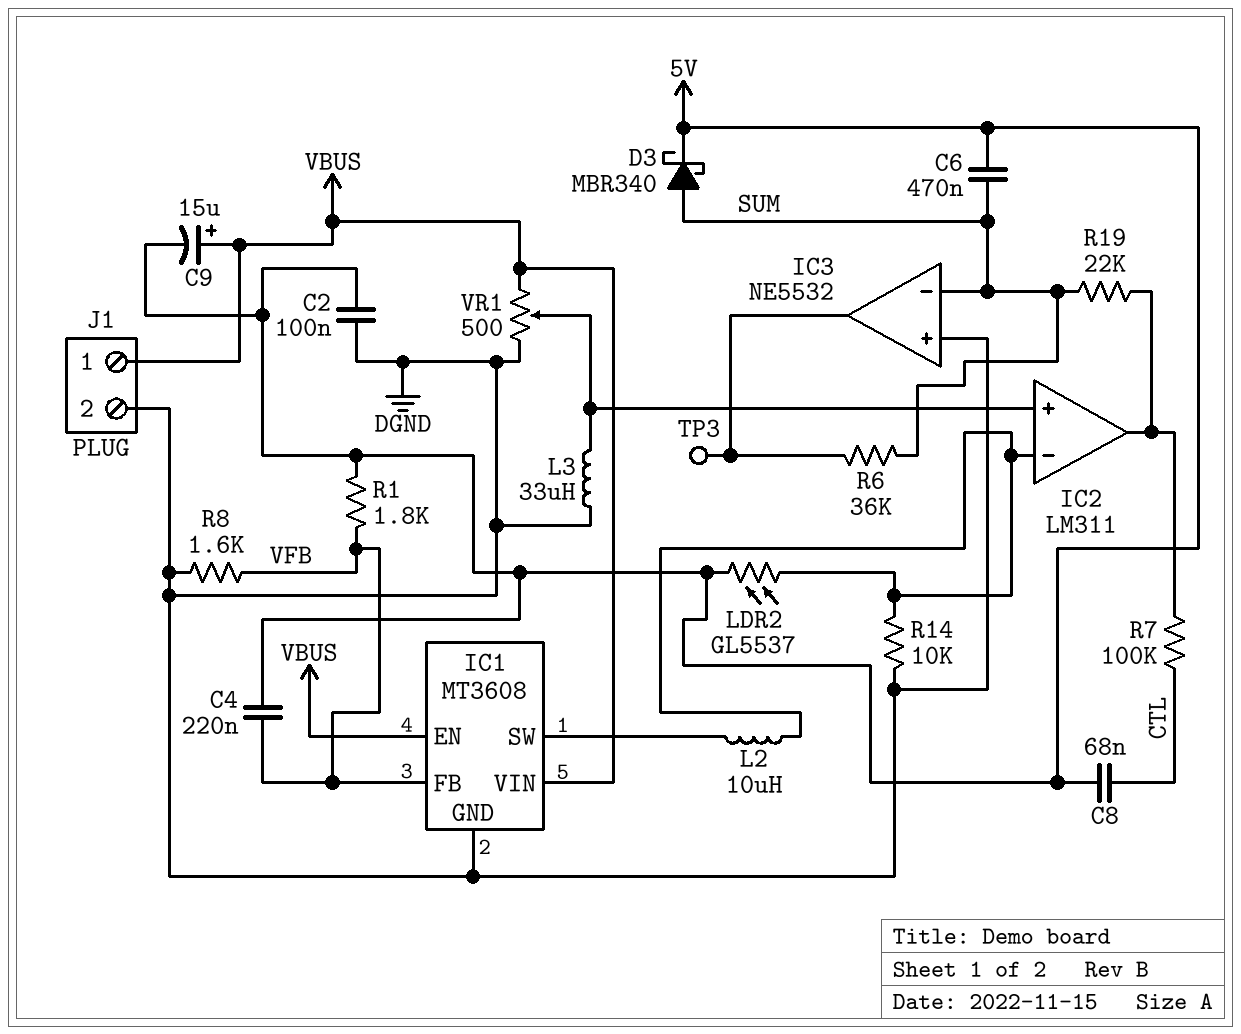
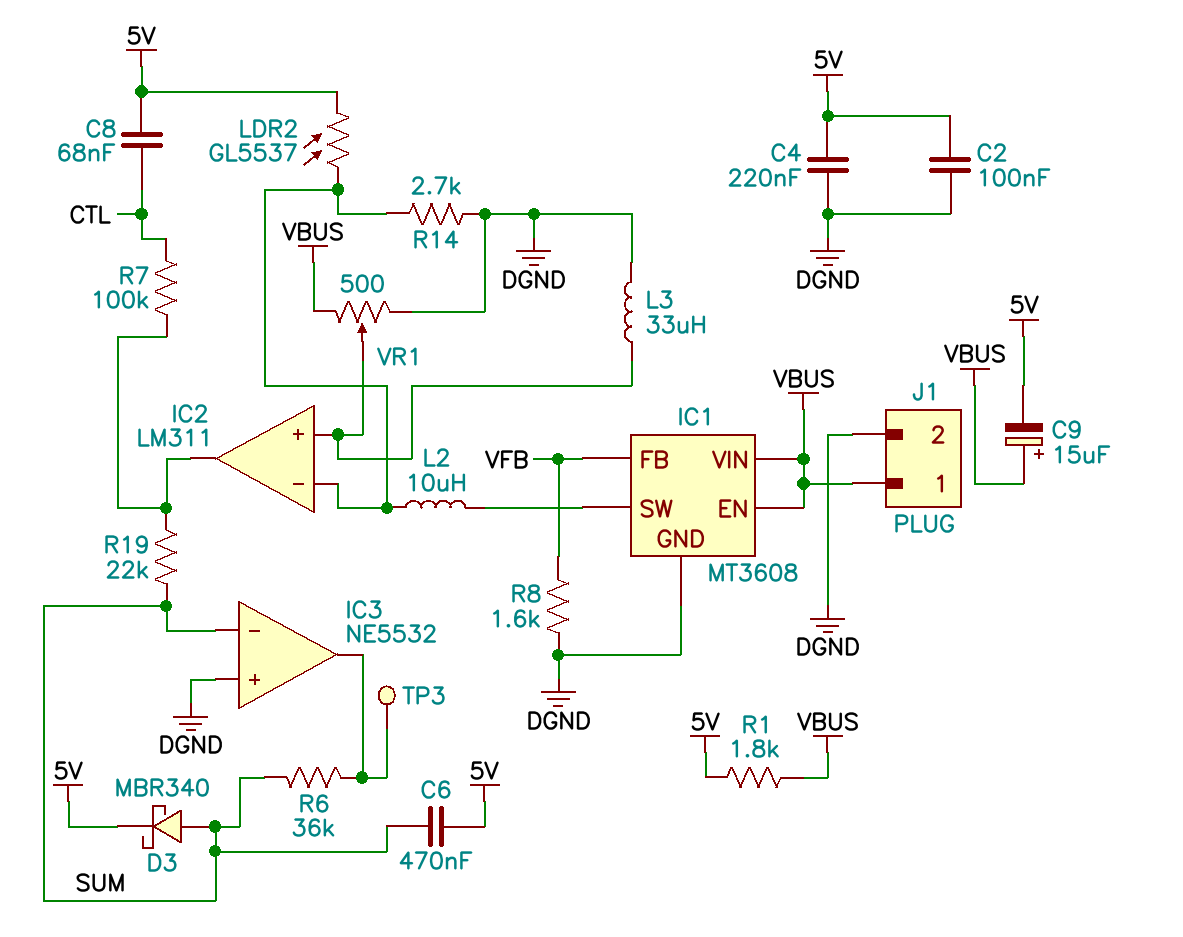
C4: 220nF (5V, VFB) -> 220nF (5V, DGND)
R1: 1.8k (5V, VFB) -> 1.8k (5V, VBUS)
R14: 10k (DGND, IC2/in-) -> 2.7k (DGND, IC2/in-)

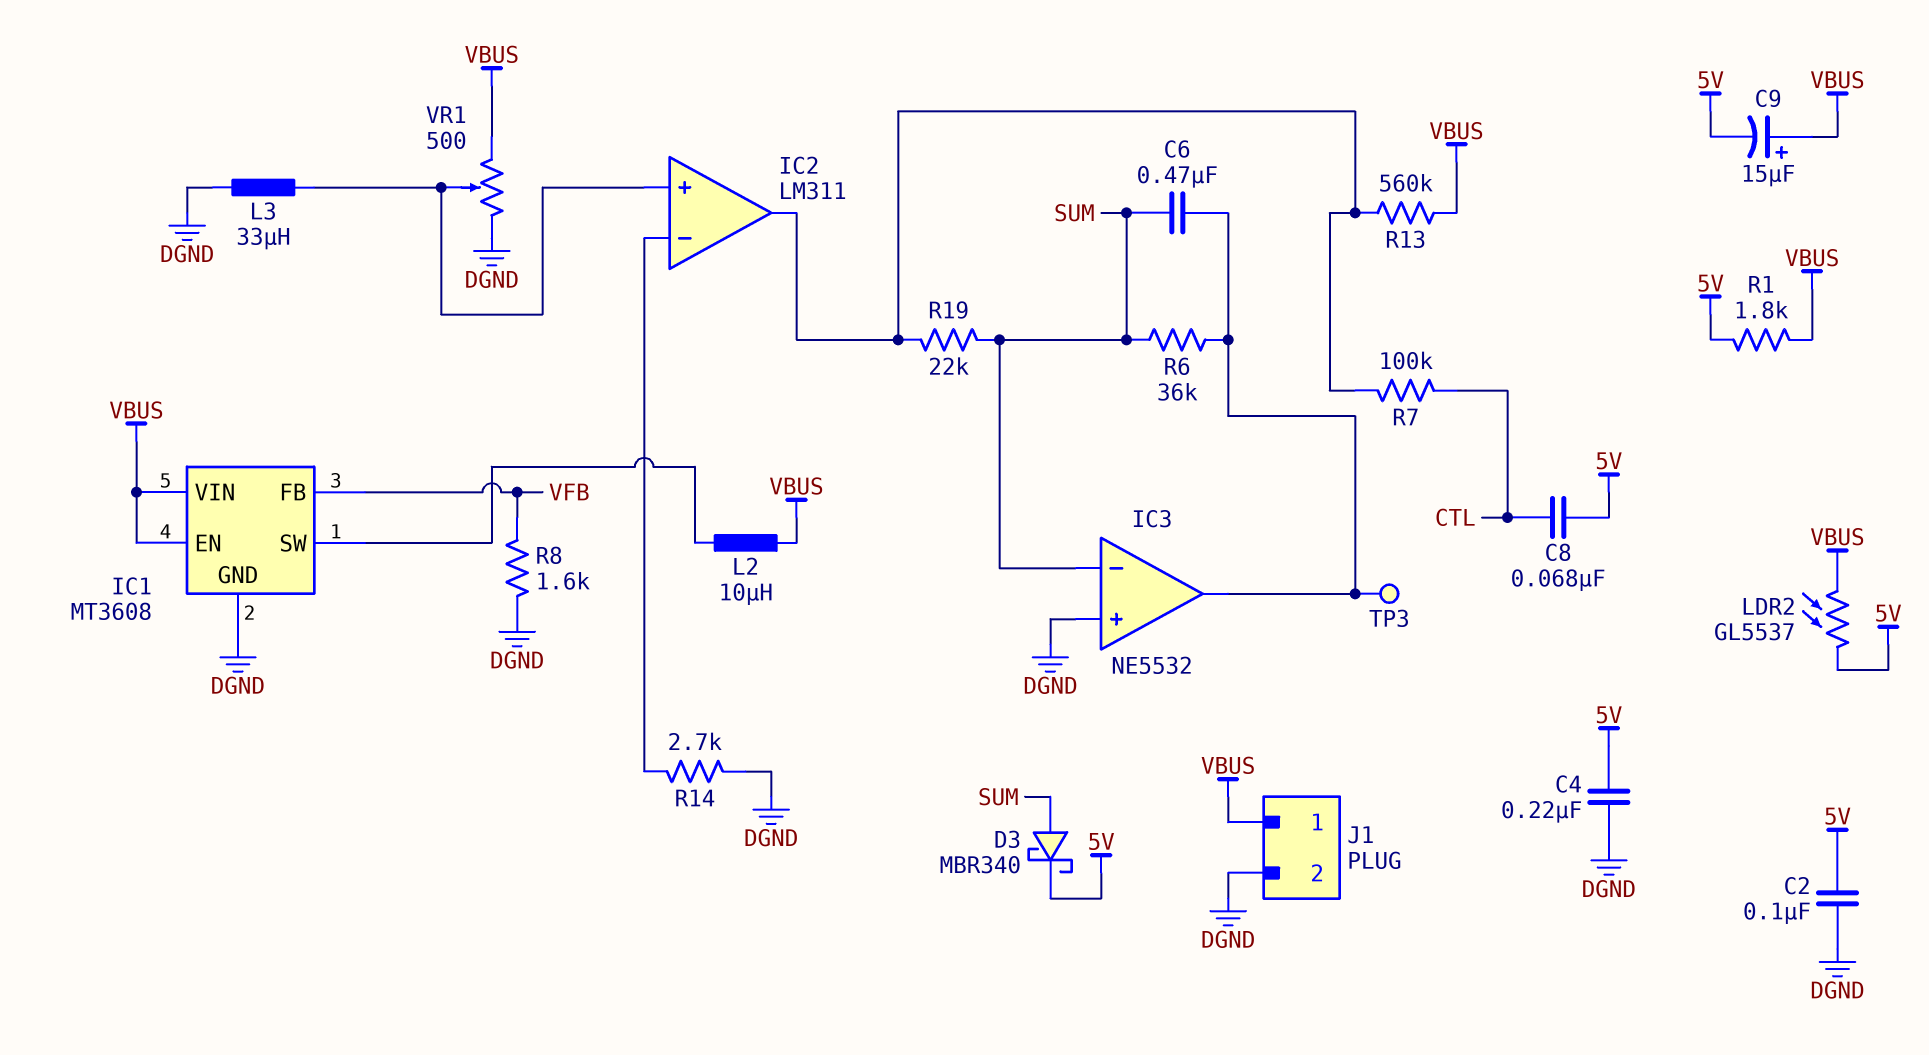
C6: 470nF (5V, SUM) -> 470nF (IC3/out, SUM)
L2: 10uH (IC1/SW, IC2/in-) -> 10uH (IC1/SW, VBUS)
LDR2: GL5537 (5V, IC2/in-) -> GL5537 (5V, VBUS)
R13: none -> 560k (IC2/out, VBUS)

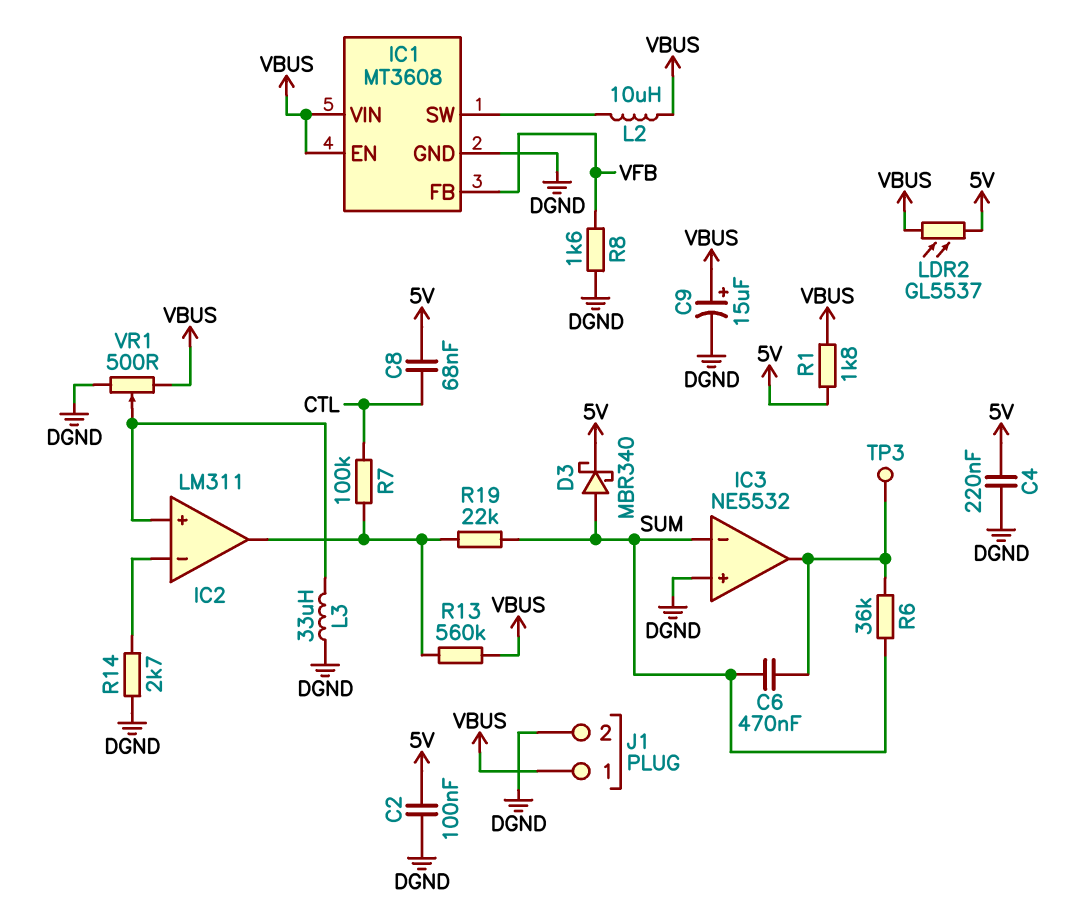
C9: 15uF (plus VBUS, minus 5V) -> 15uF (plus VBUS, minus DGND)

